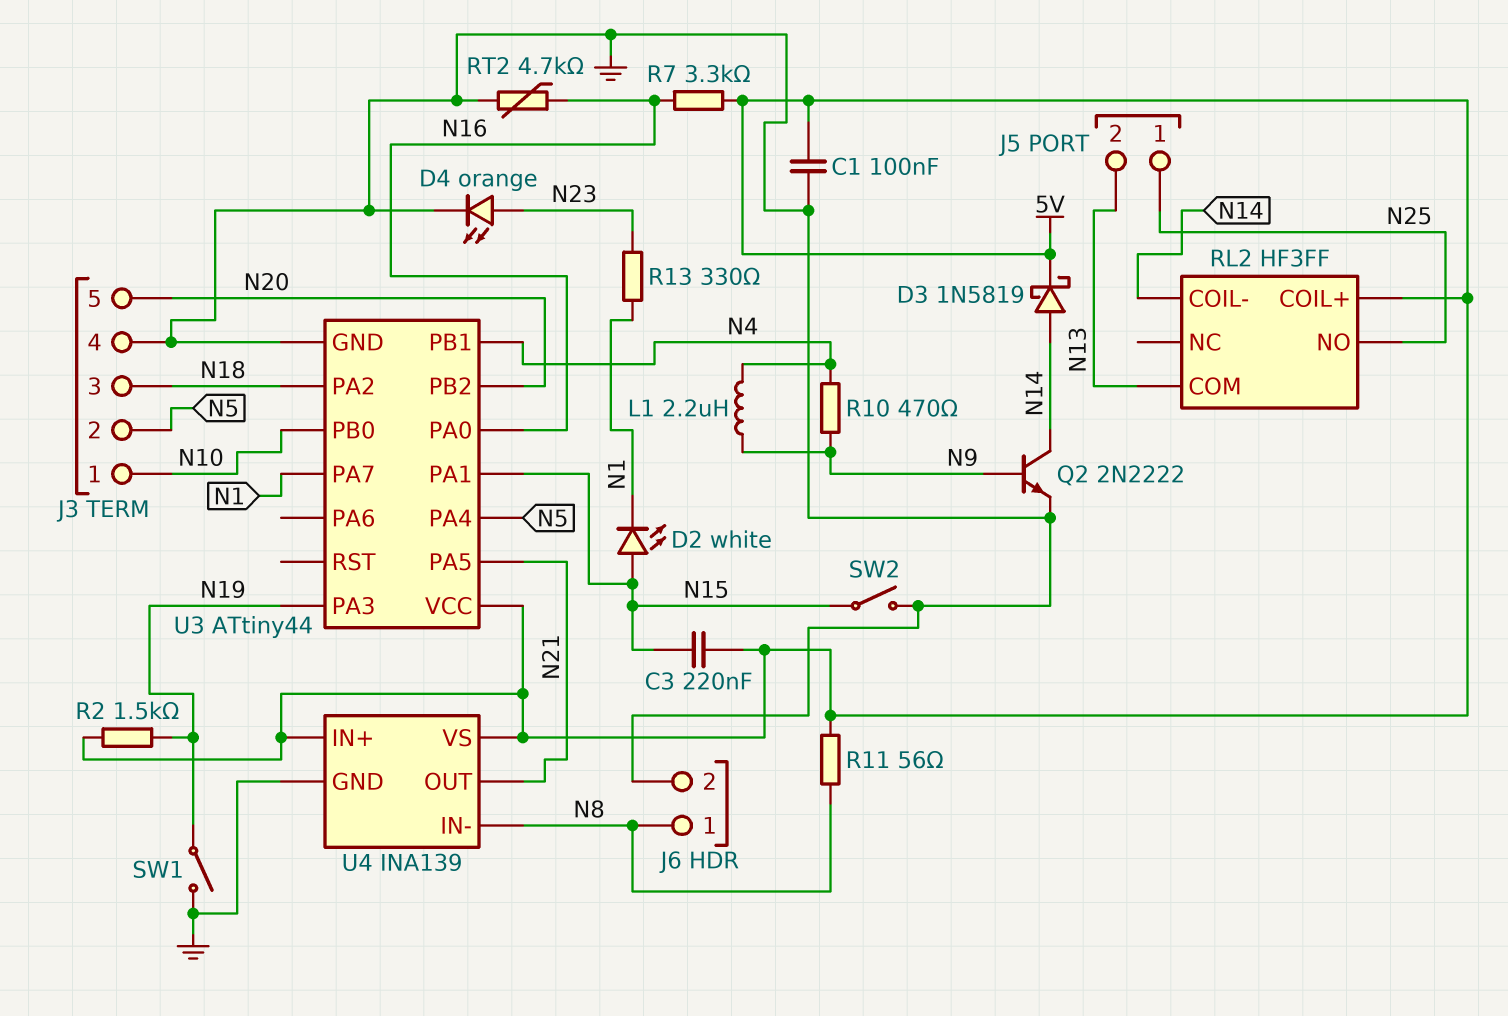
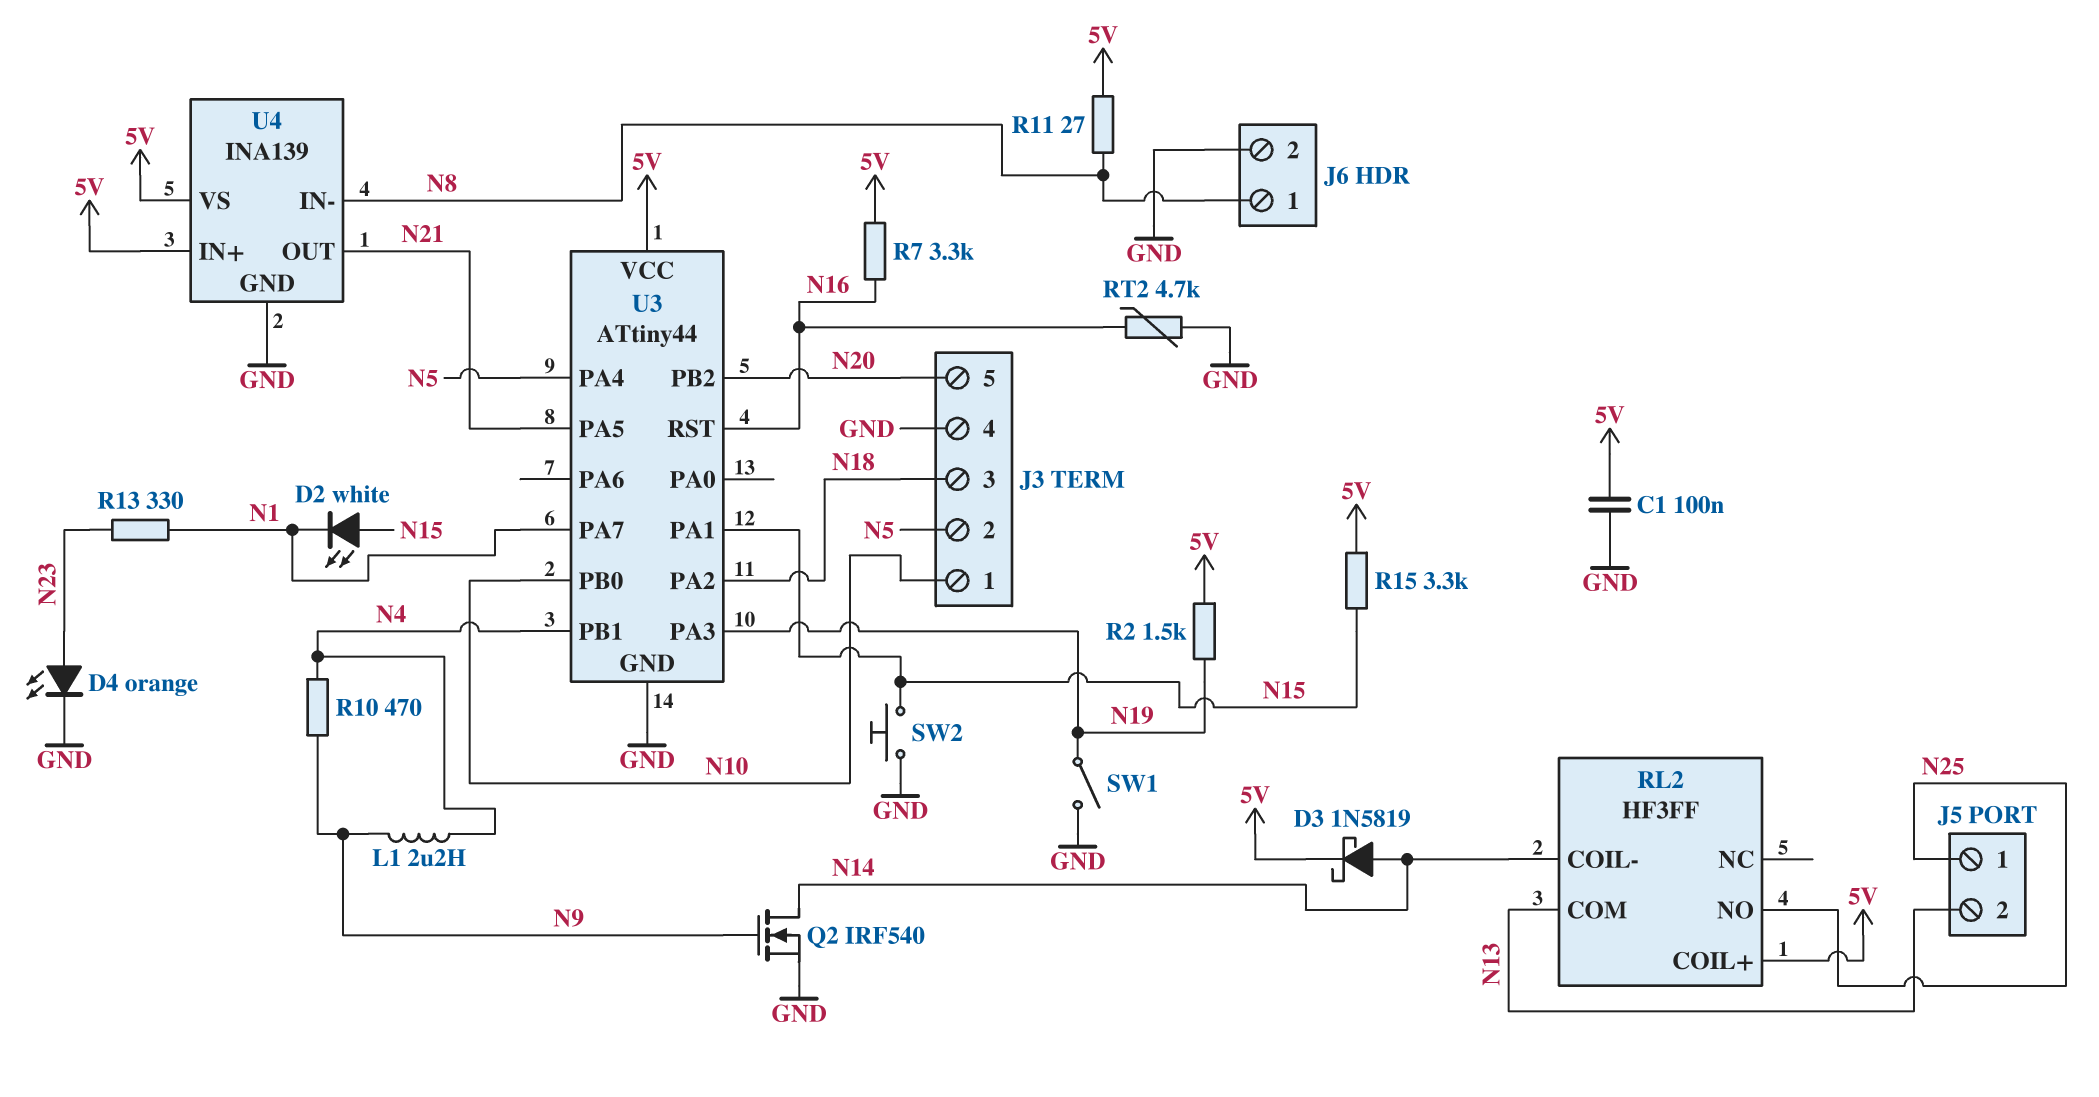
C3: 220nF (5V, N15) -> none
Q2: NPN 2N2222 (B N9, C N14, E GND) -> NMOS IRF540 (G N9, D N14, S GND)
R11: 56 (5V, N8) -> 27 (5V, N8)
R15: none -> 3.3k (5V, N15)
SW2: switch (GND, N15) -> button (GND, N15)
U3 pin PA0: N16 -> none
U3 pin RST: none -> N16

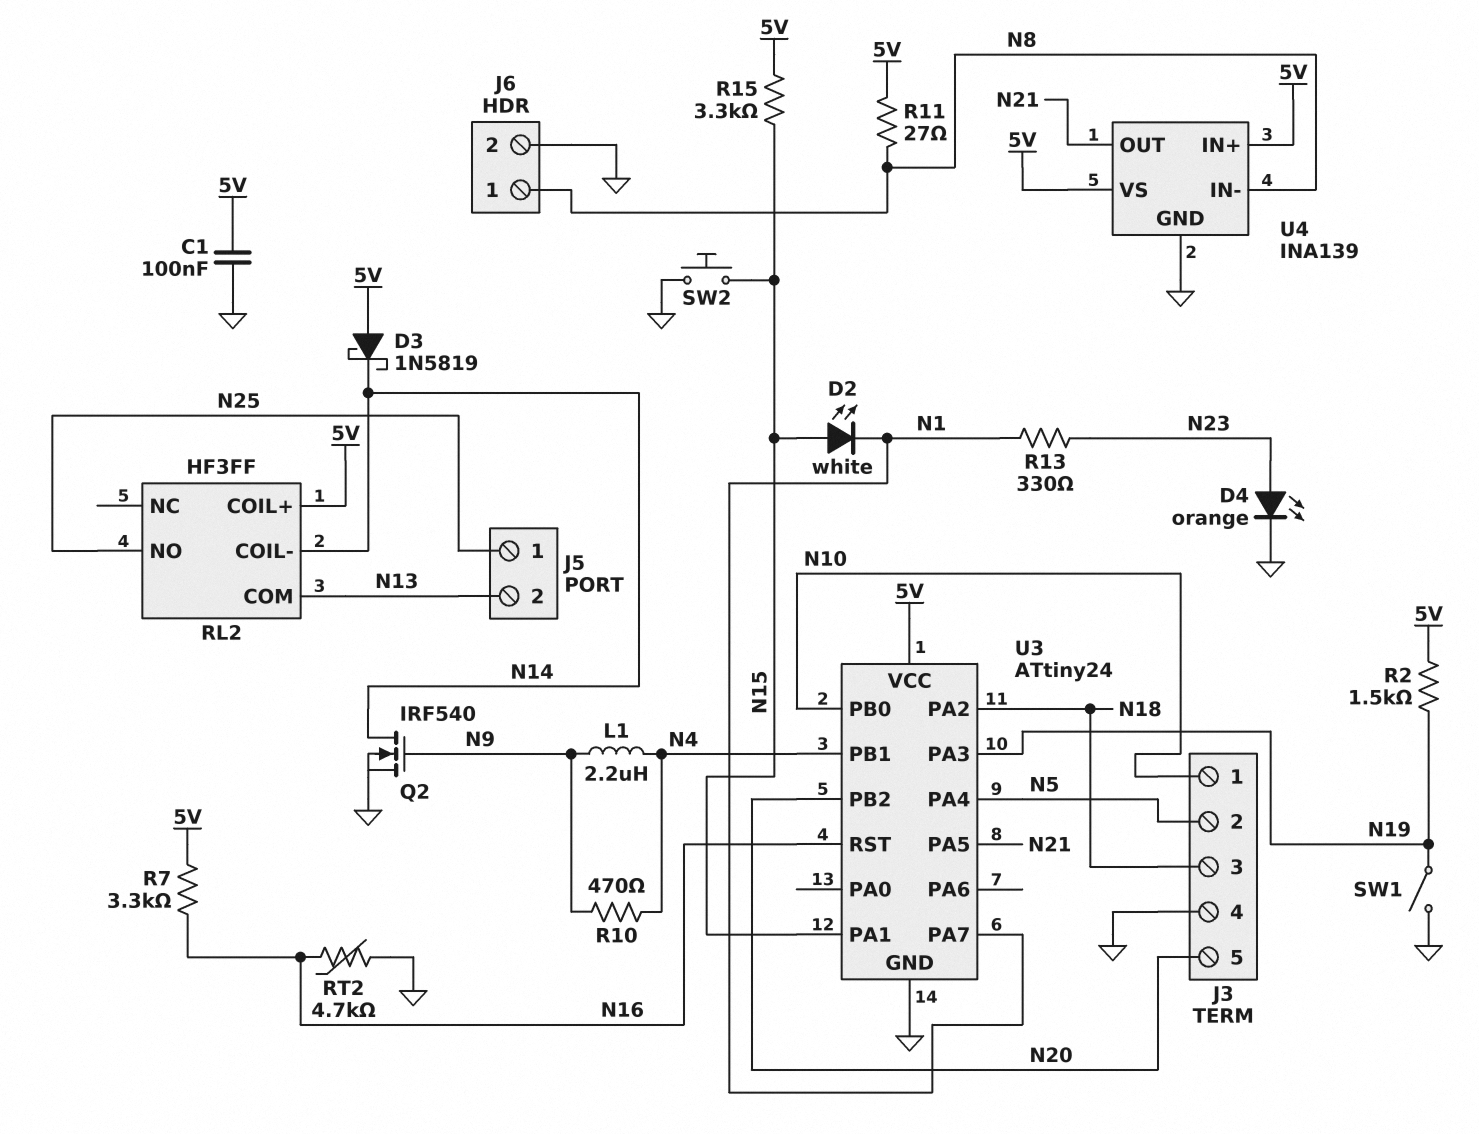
D3: schottky 1N5819 (A N14, K 5V) -> schottky 1N5819 (A 5V, K N14)
U3: ATtiny44 -> ATtiny24

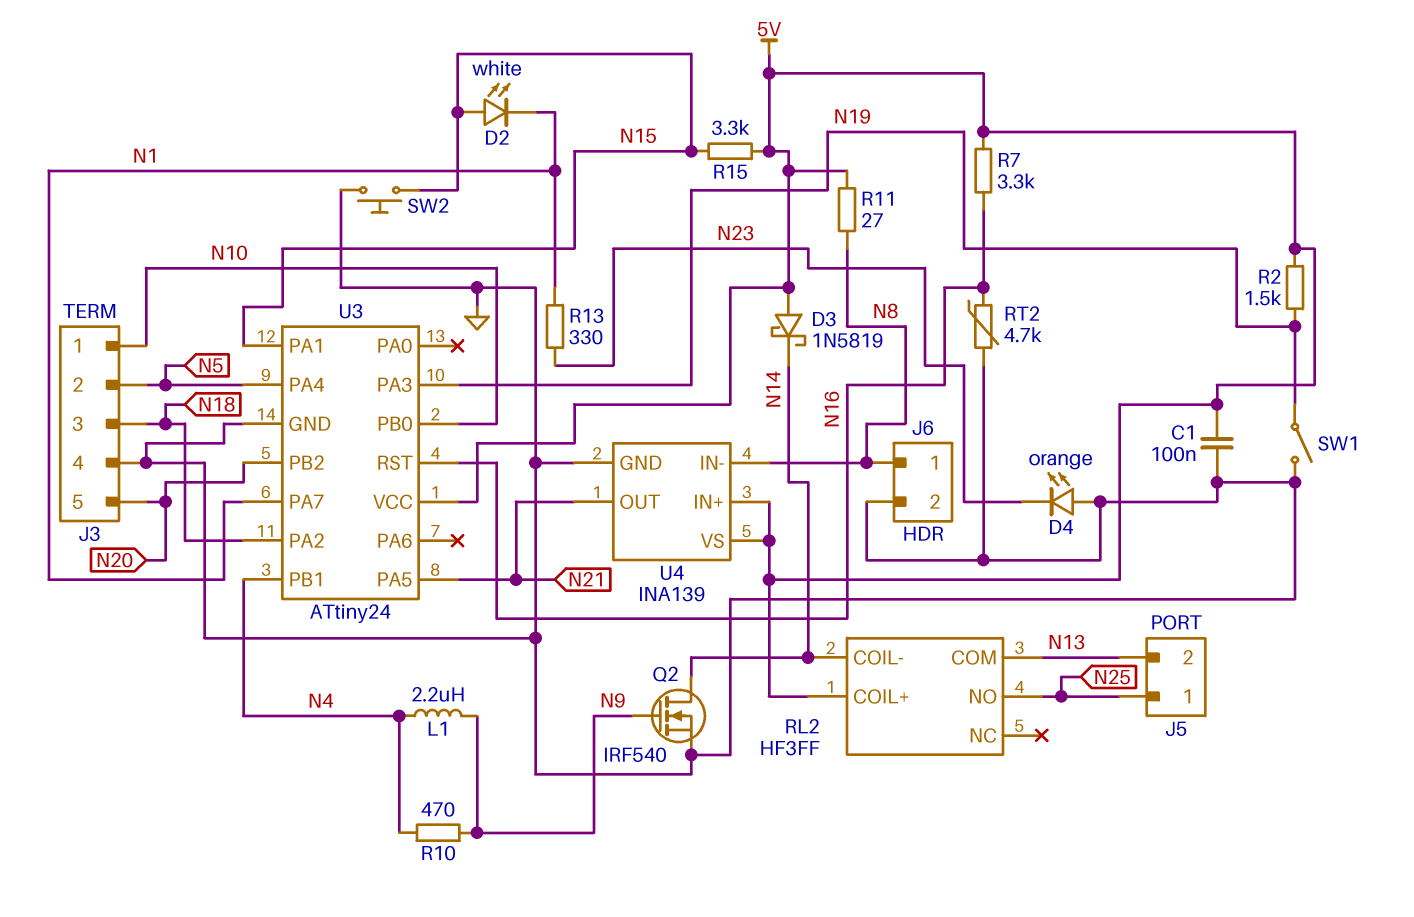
D4: LED orange (A N23, K GND) -> LED orange (A GND, K N23)

